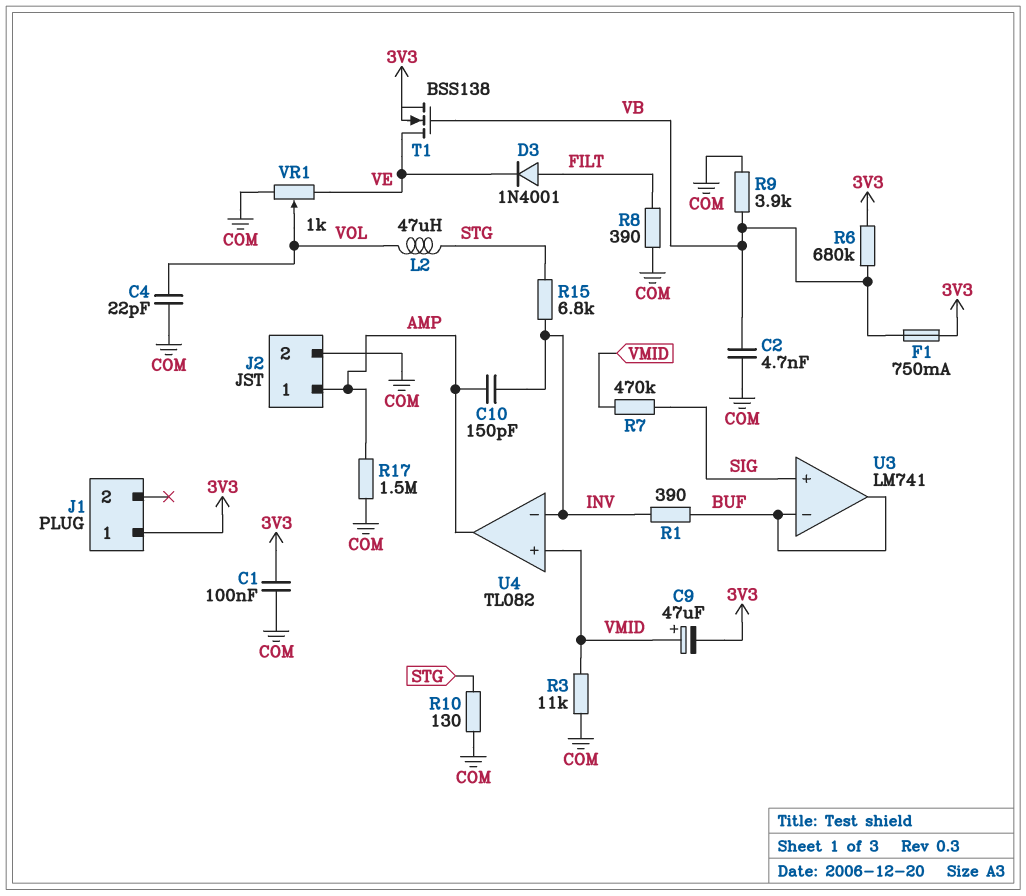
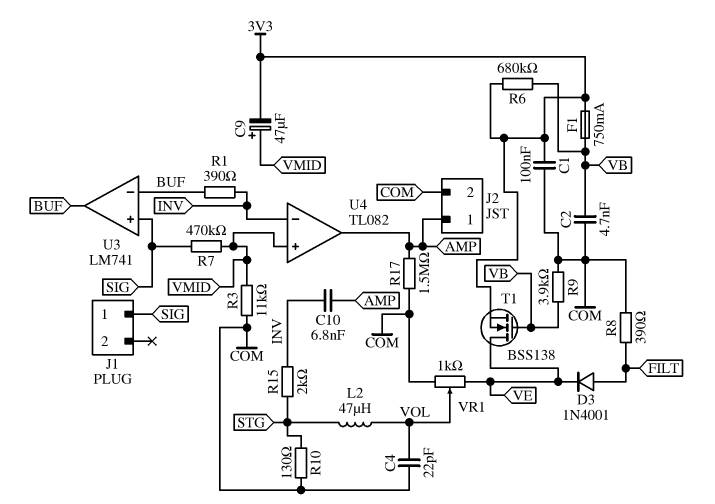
C10: 150pF (AMP, INV) -> 6.8nF (AMP, INV)
J1 pin 1: 3V3 -> SIG
R15: 6.8k (INV, STG) -> 2k (INV, STG)

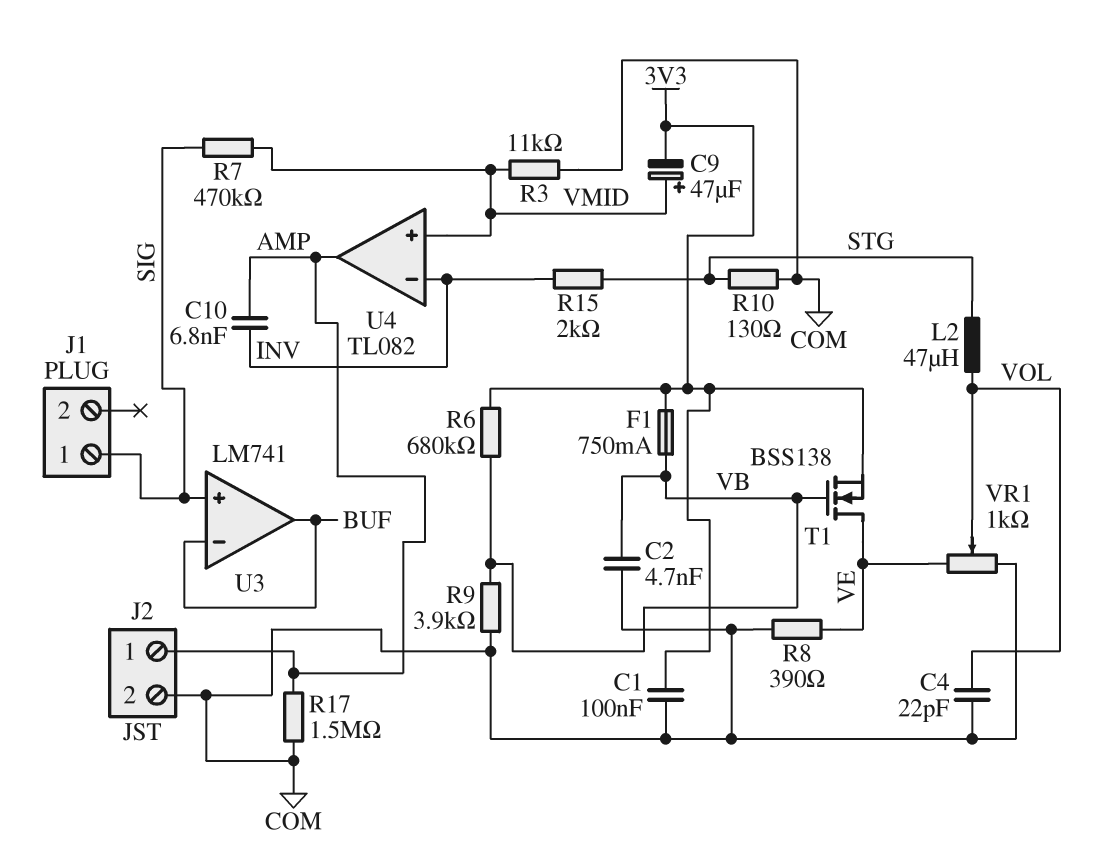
D3: diode 1N4001 (A FILT, K VE) -> none
R1: 390 (BUF, INV) -> none
R8: 390 (COM, FILT) -> 390 (COM, VE)

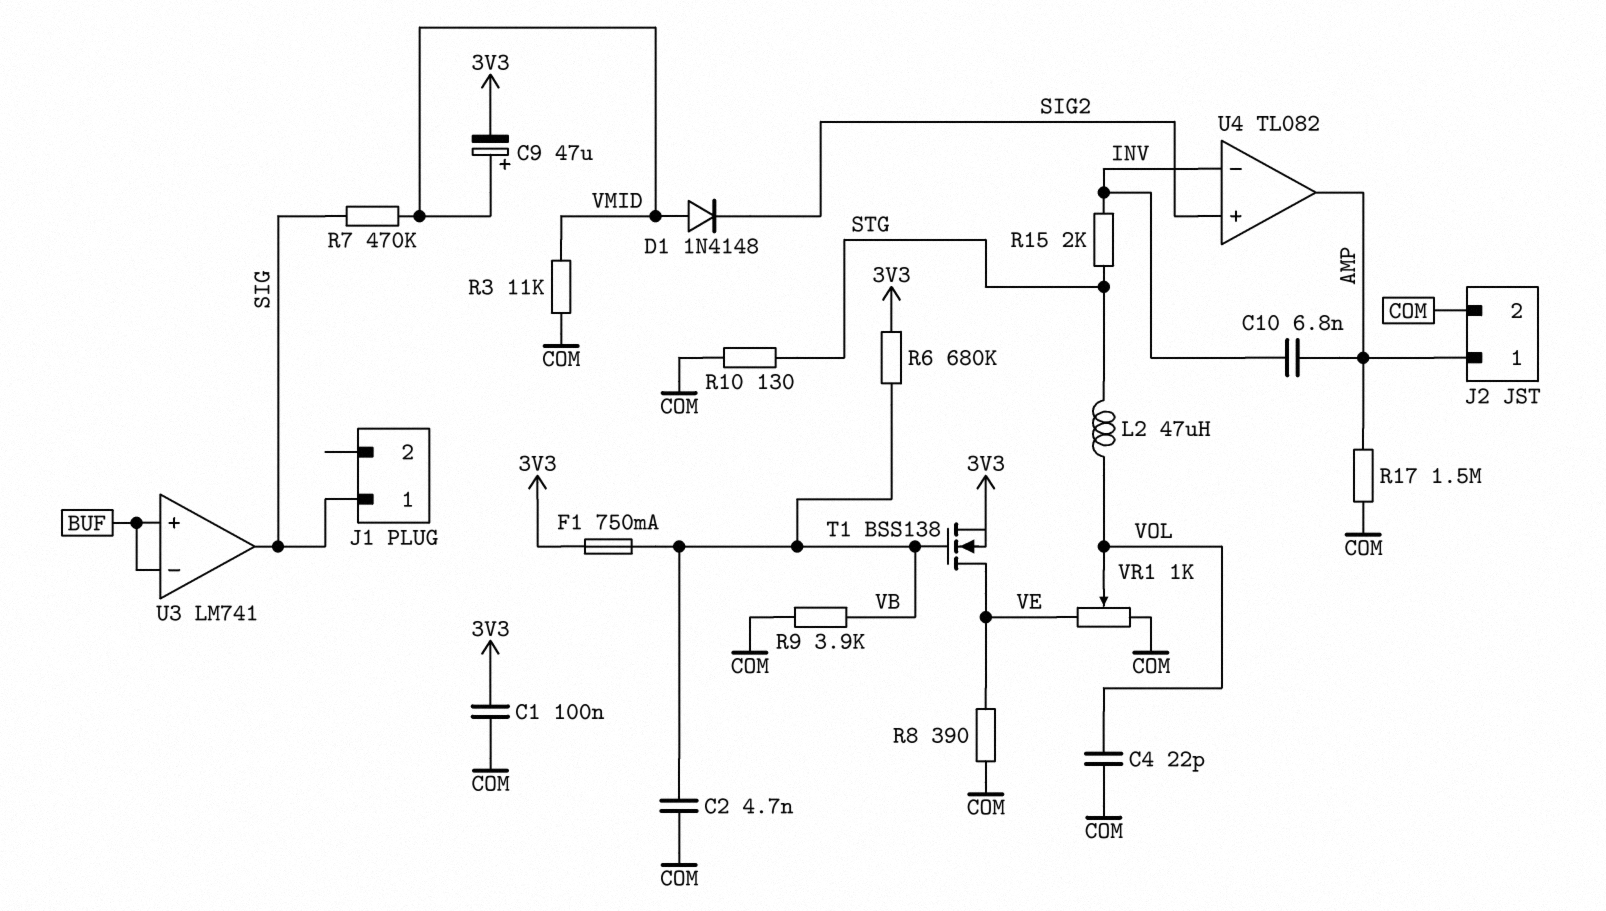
D1: none -> diode 1N4148 (A VMID, K SIG2)
U3 pin in+: SIG -> BUF
U3 pin out: BUF -> SIG
U4 pin in+: VMID -> SIG2

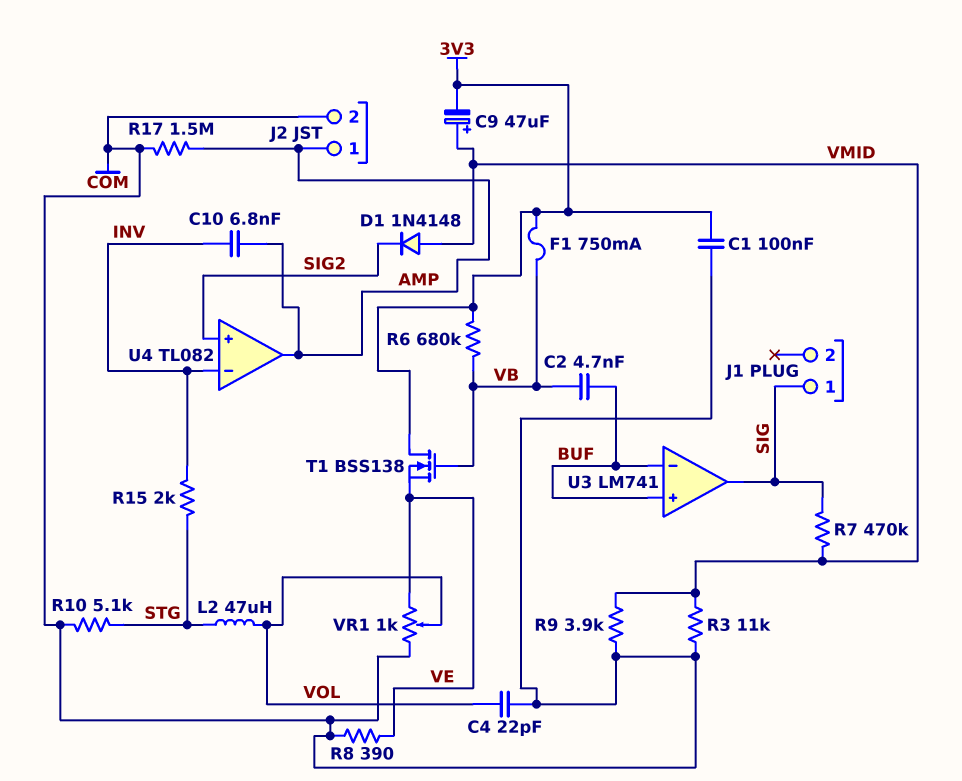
C2: 4.7nF (COM, VB) -> 4.7nF (BUF, VB)
R9: 3.9k (COM, VB) -> 3.9k (COM, VMID)
R10: 130 (COM, STG) -> 5.1k (COM, STG)
T1: NMOS BSS138 (G VB, D VE, S 3V3) -> NMOS BSS138 (G VB, D 3V3, S VE)

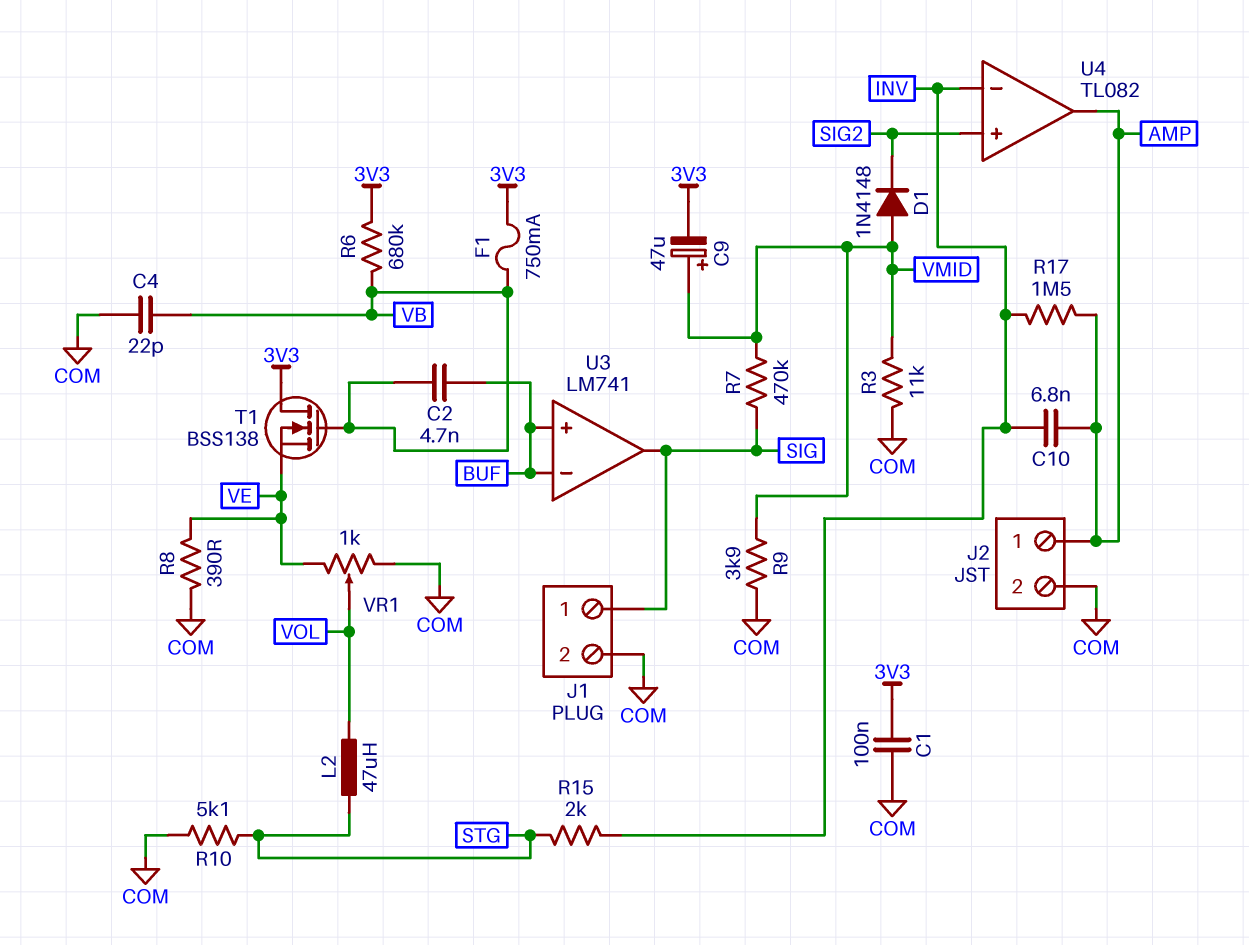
C4: 22pF (COM, VOL) -> 22pF (COM, VB)
J1 pin 2: none -> COM
R17: 1.5M (AMP, COM) -> 1.5M (AMP, INV)

